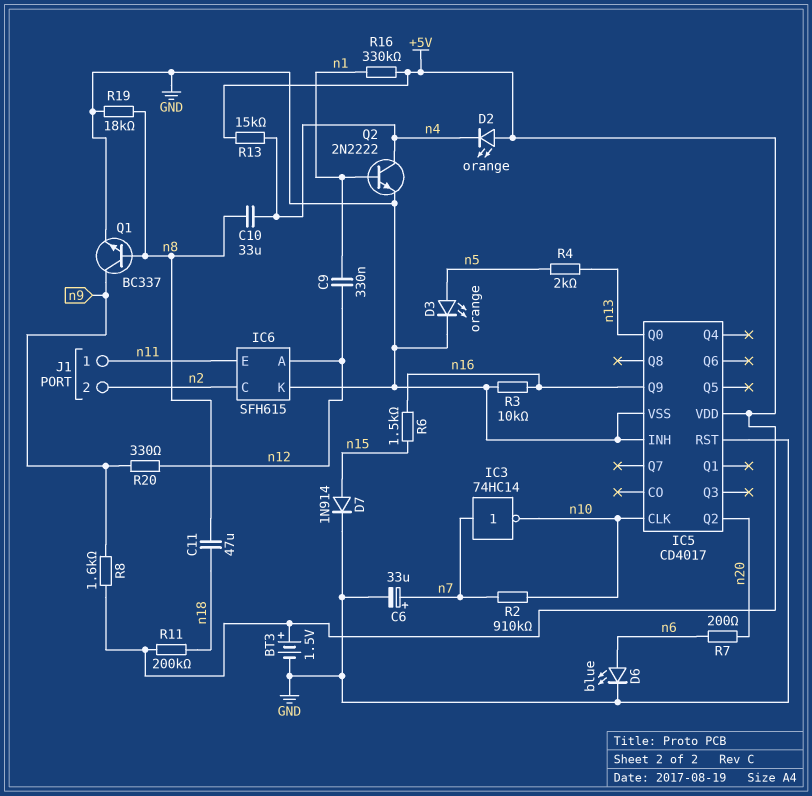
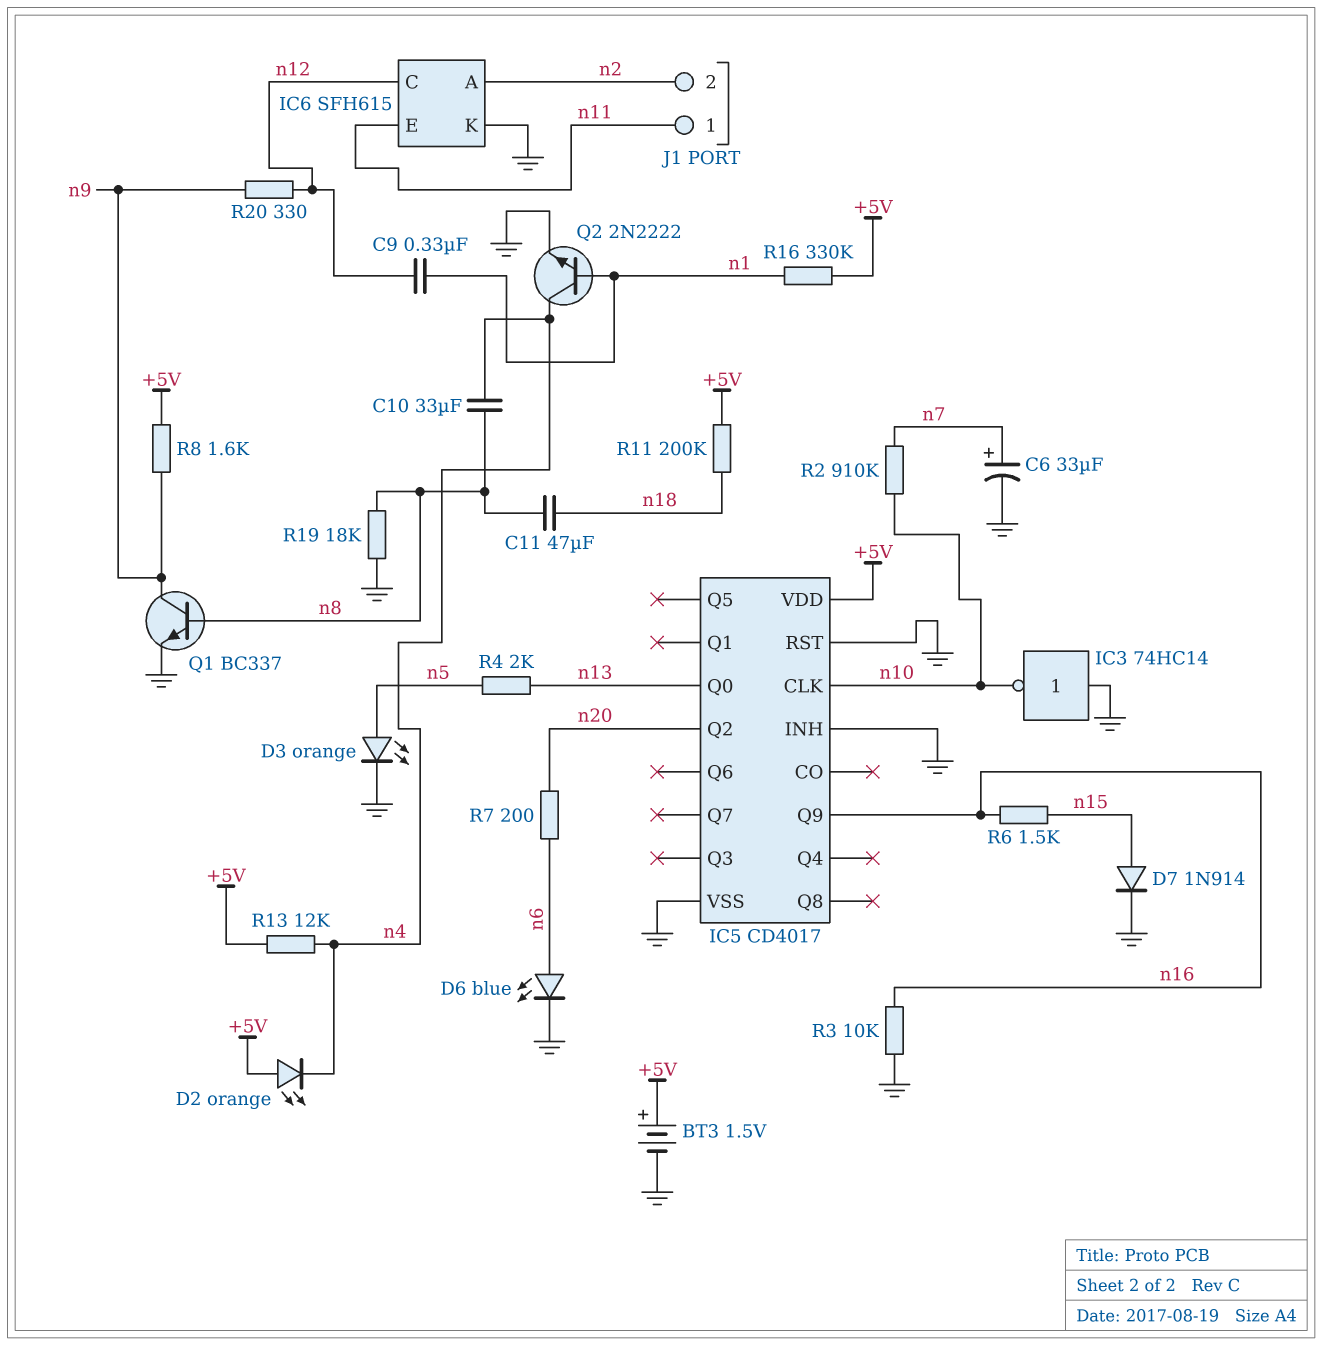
IC3: NOT 74HC14 (in n7, out n10) -> NOT 74HC14 (in GND, out n10)
IC6 pin A: n12 -> n2
IC6 pin C: n2 -> n12
R13: 15k (+5V, n4) -> 12k (+5V, n4)

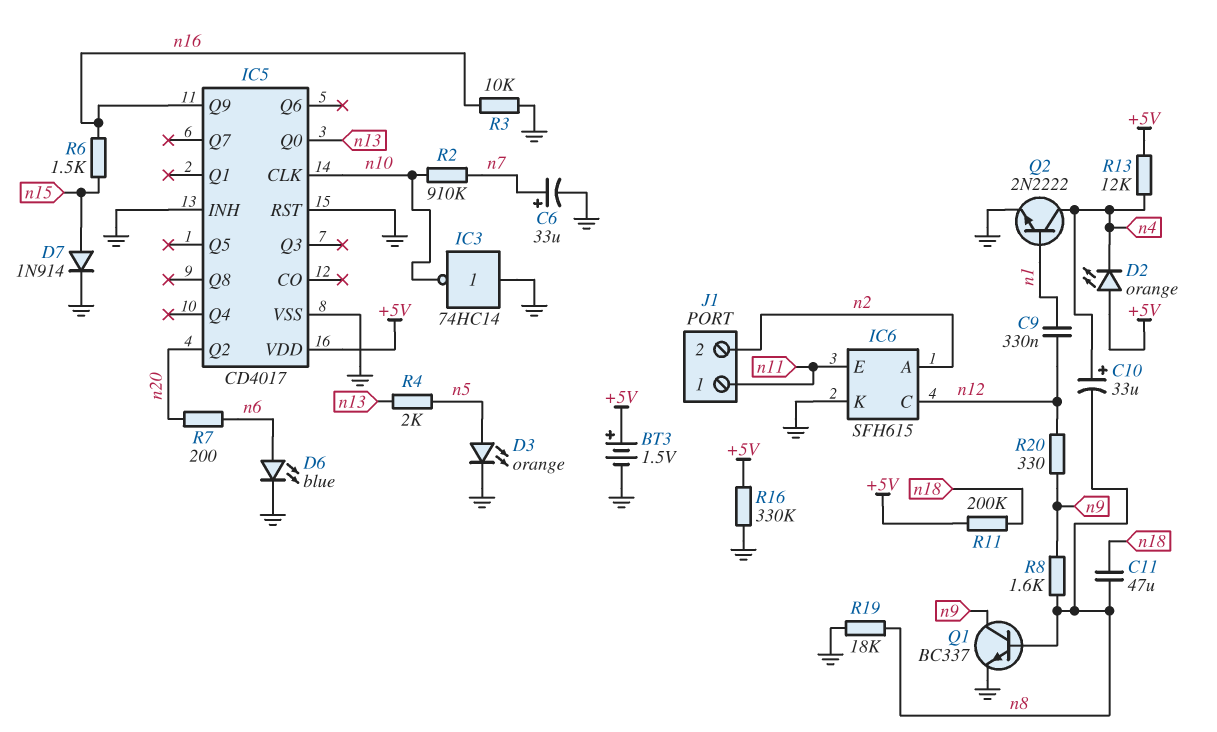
C10: 33uF (n4, n8) -> 33uF (plus n4, minus n8)
R8: 1.6k (+5V, n9) -> 1.6k (n8, n9)
R16: 330k (+5V, n1) -> 330k (+5V, GND)

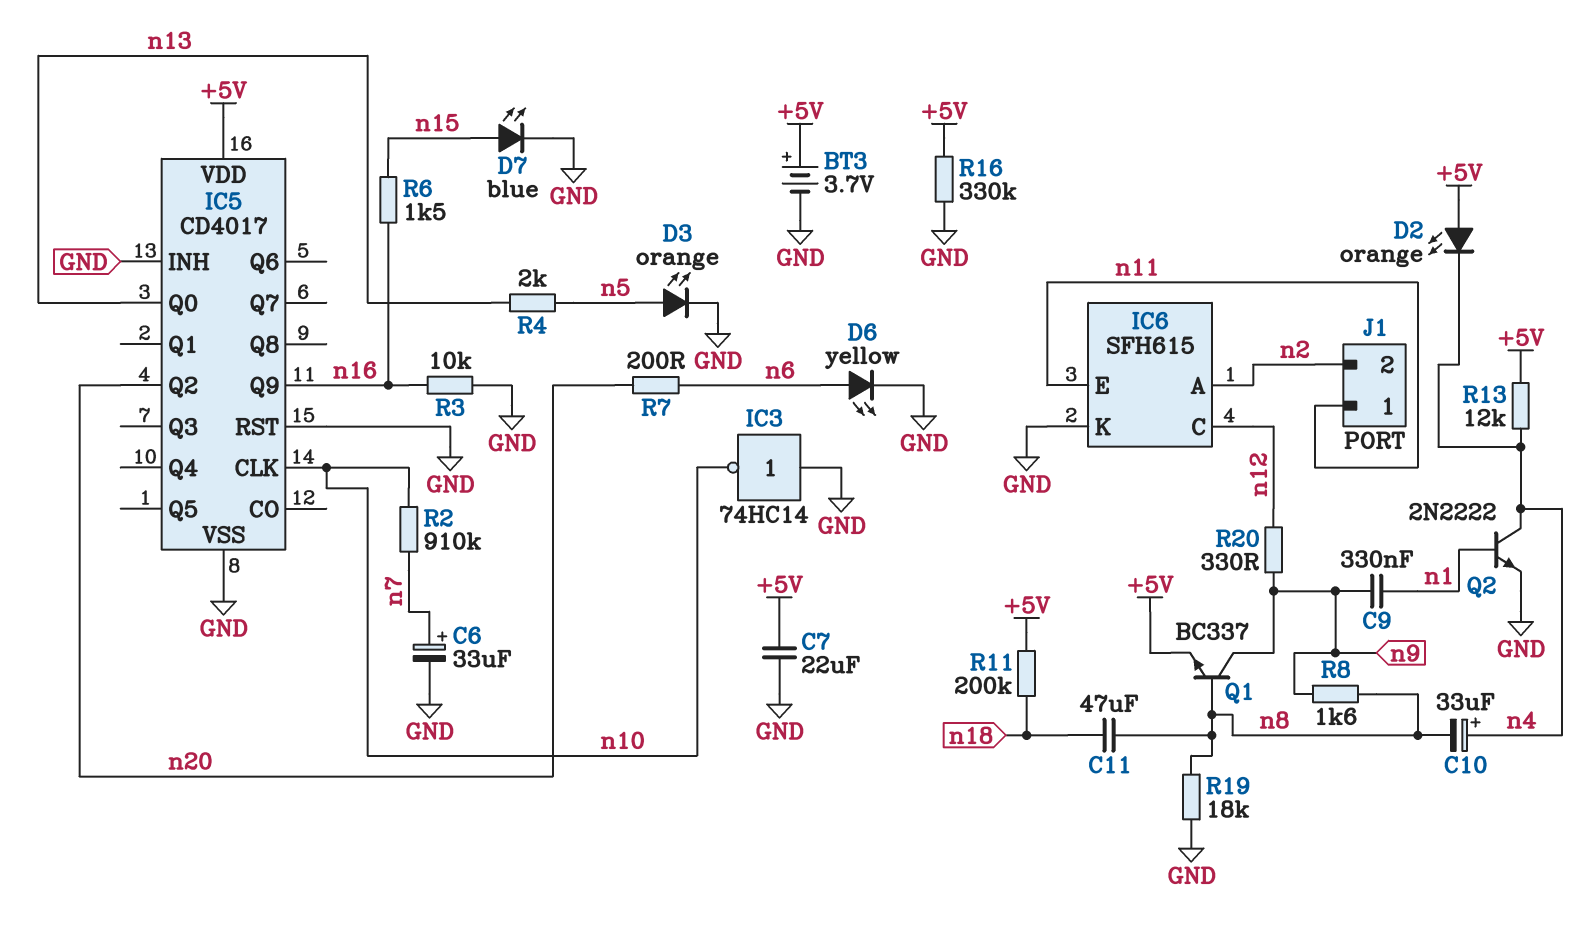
BT3: 1.5V (plus +5V, minus GND) -> 3.7V (plus +5V, minus GND)
C7: none -> 22uF (+5V, GND)
C9: 330nF (n1, n12) -> 330nF (n1, n9)
D6: LED blue (A n6, K GND) -> LED yellow (A n6, K GND)
D7: diode 1N914 (A n15, K GND) -> LED blue (A n15, K GND)
Q1: NPN BC337 (B n8, C n9, E GND) -> NPN BC337 (B n8, C n9, E +5V)

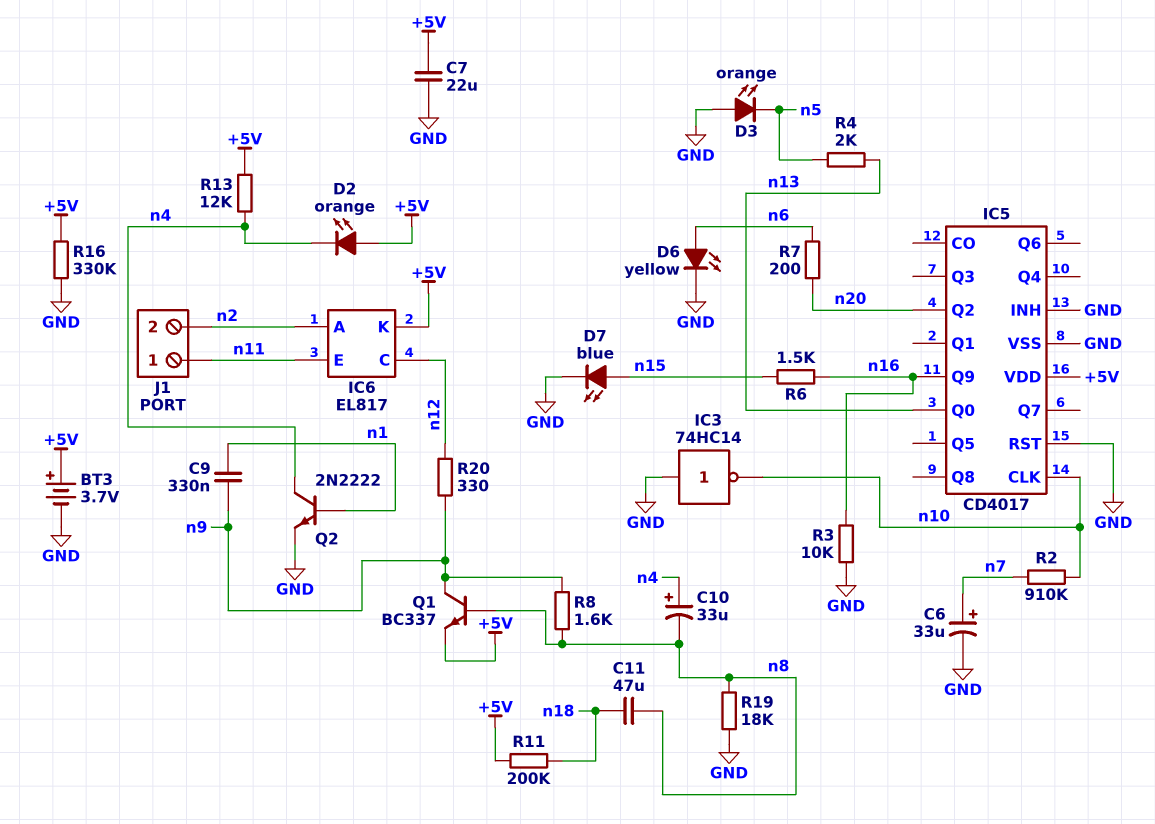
D3: LED orange (A n5, K GND) -> LED orange (A GND, K n5)
IC6: SFH615 -> EL817
IC6 pin K: GND -> +5V

